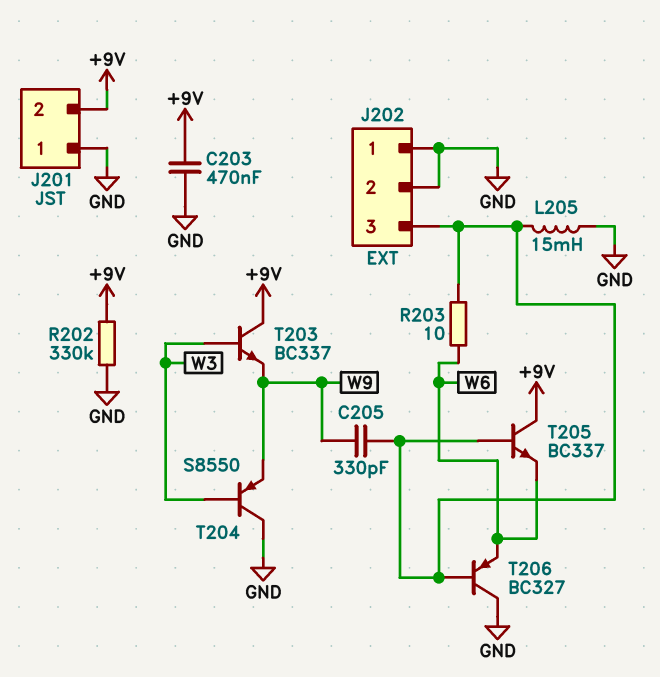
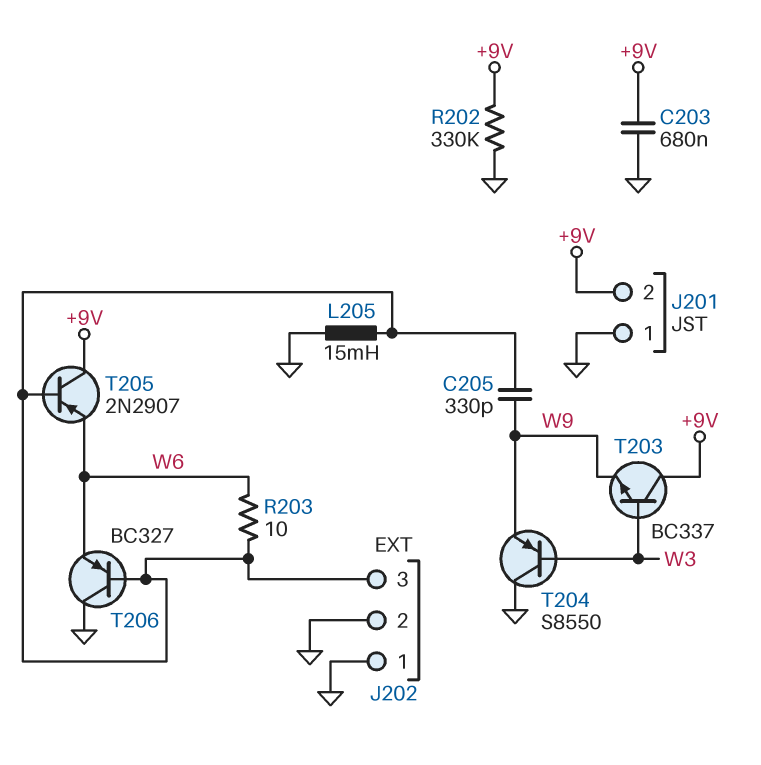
C203: 470nF (+9V, GND) -> 680nF (+9V, GND)
T205: NPN BC337 (B J202/3, C +9V, E W6) -> PNP 2N2907 (B J202/3, C +9V, E W6)

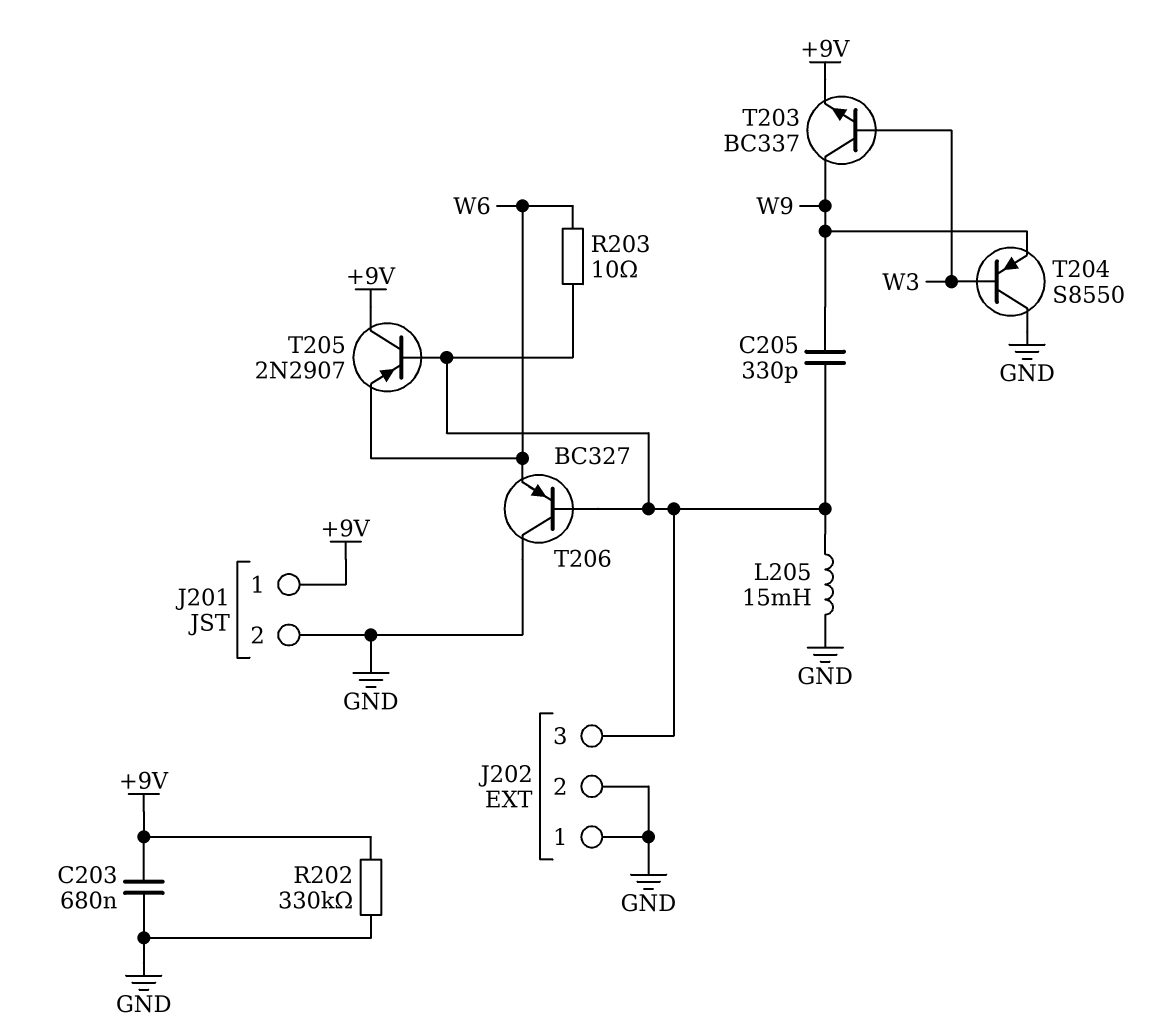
J201 pin 1: GND -> +9V
J201 pin 2: +9V -> GND
T203: NPN BC337 (B W3, C +9V, E W9) -> NPN BC337 (B W3, C W9, E +9V)

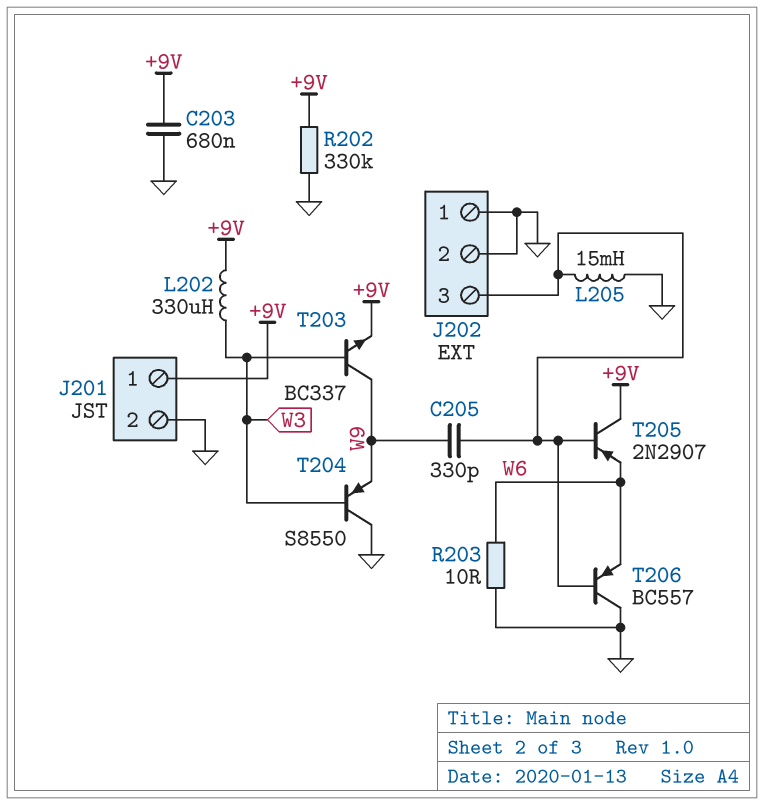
L202: none -> 330uH (+9V, W3)
R203: 10 (J202/3, W6) -> 10 (GND, W6)
T206: PNP BC327 (B J202/3, C GND, E W6) -> PNP BC557 (B J202/3, C GND, E W6)

